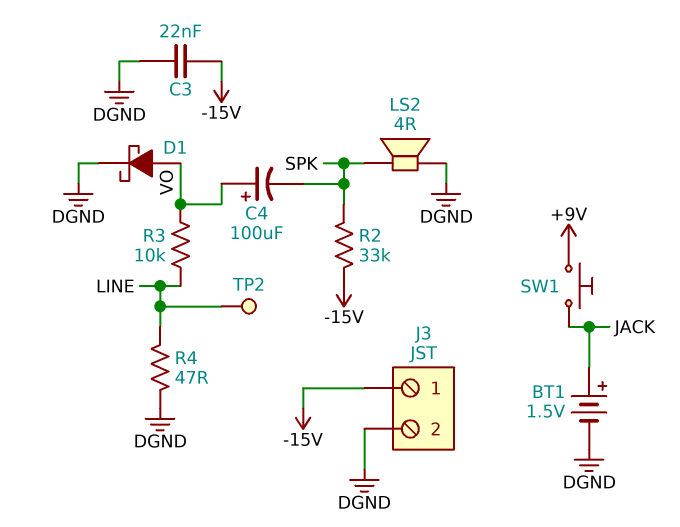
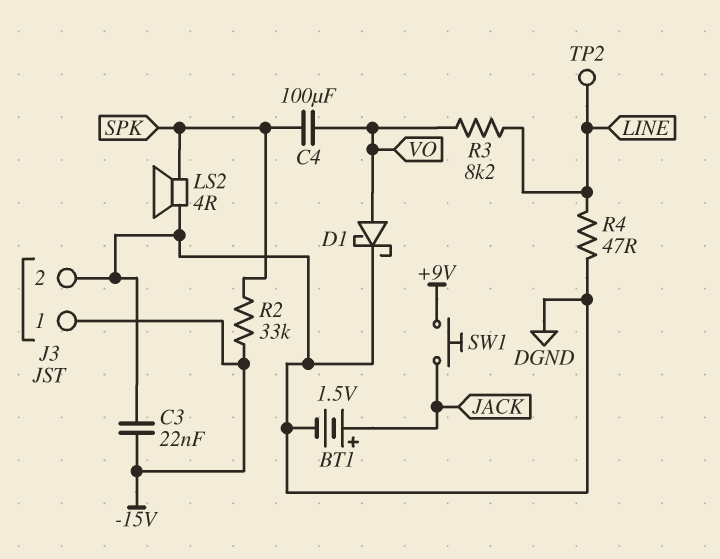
C4: 100uF (plus VO, minus SPK) -> 100uF (SPK, VO)
R3: 10k (LINE, VO) -> 8.2k (LINE, VO)

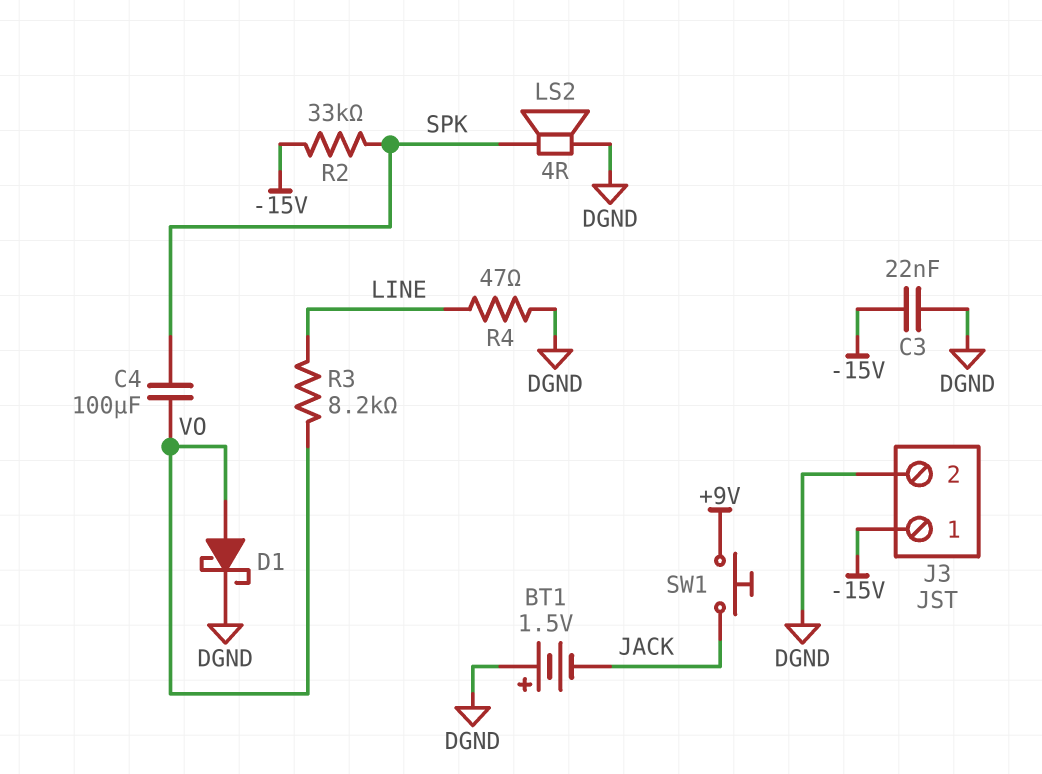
BT1: 1.5V (plus JACK, minus DGND) -> 1.5V (plus DGND, minus JACK)
TP2: test point (LINE) -> none

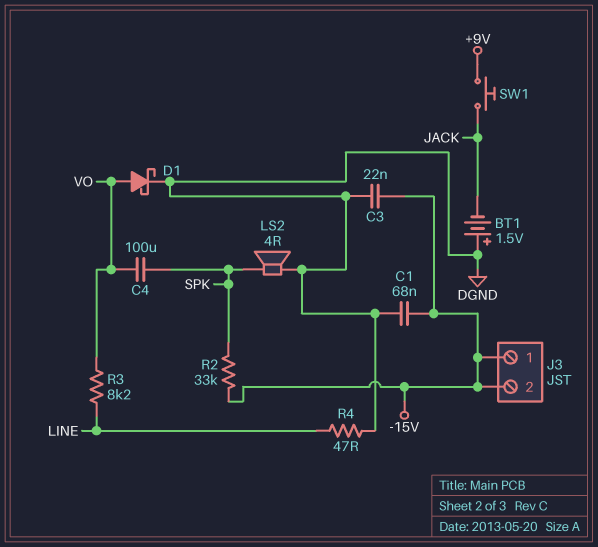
C1: none -> 68nF (-15V, DGND)
J3 pin 2: DGND -> -15V

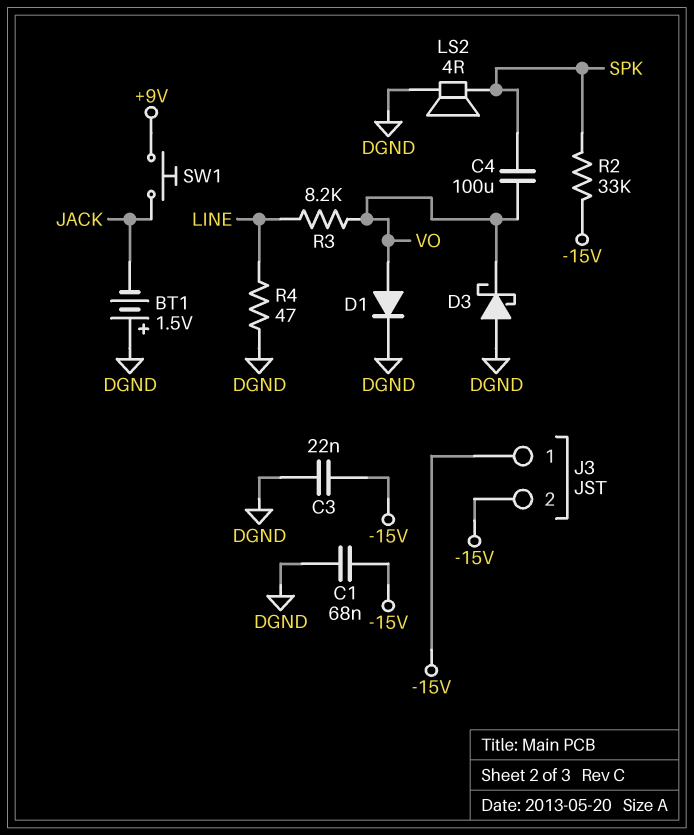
D1: schottky (A VO, K DGND) -> diode (A VO, K DGND)
D3: none -> schottky (A DGND, K VO)

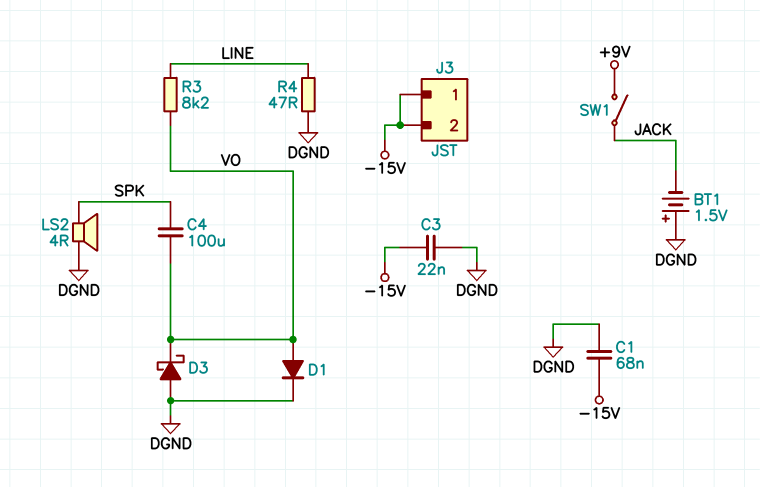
R2: 33k (-15V, SPK) -> none
SW1: button (+9V, JACK) -> switch (+9V, JACK)

